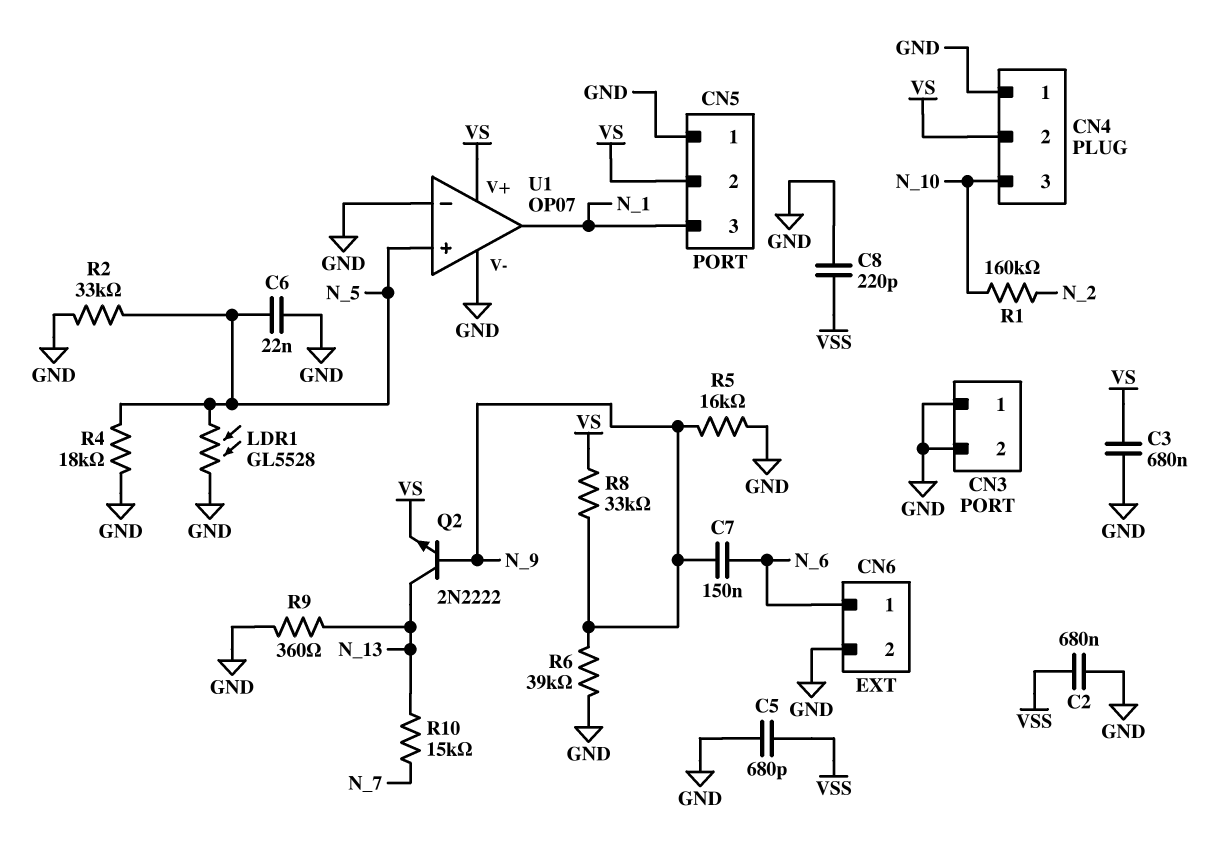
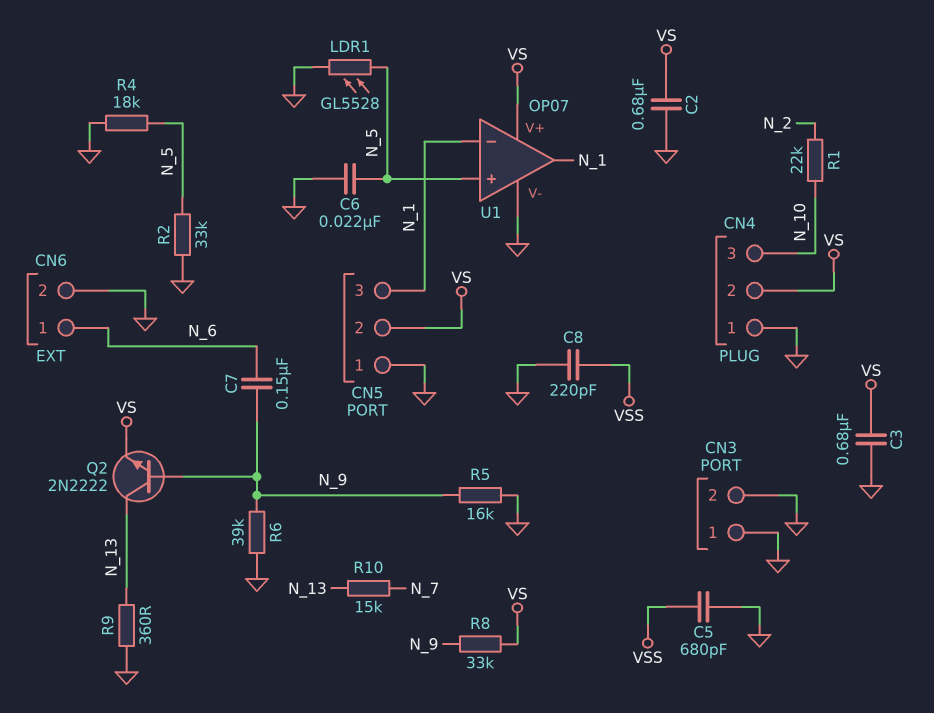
C2: 680nF (GND, VSS) -> 680nF (GND, VS)
R1: 160k (N_2, N_10) -> 22k (N_2, N_10)
U1 pin in-: GND -> N_1

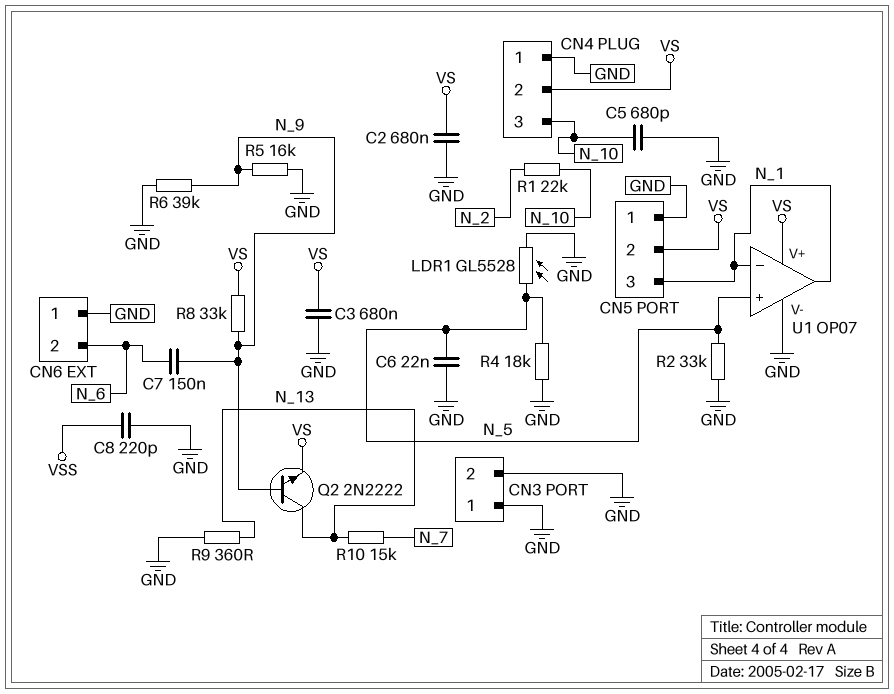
C5: 680pF (GND, VSS) -> 680pF (GND, N_10)
CN6 pin 1: N_6 -> GND
CN6 pin 2: GND -> N_6

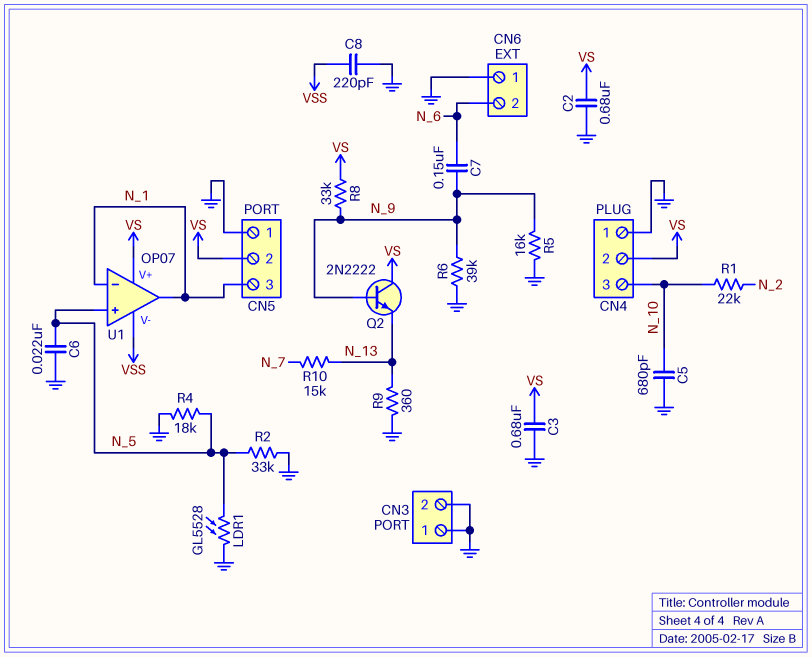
Q2: NPN 2N2222 (B N_9, C N_13, E VS) -> NPN 2N2222 (B N_9, C VS, E N_13)
U1 pin V-: GND -> VSS

